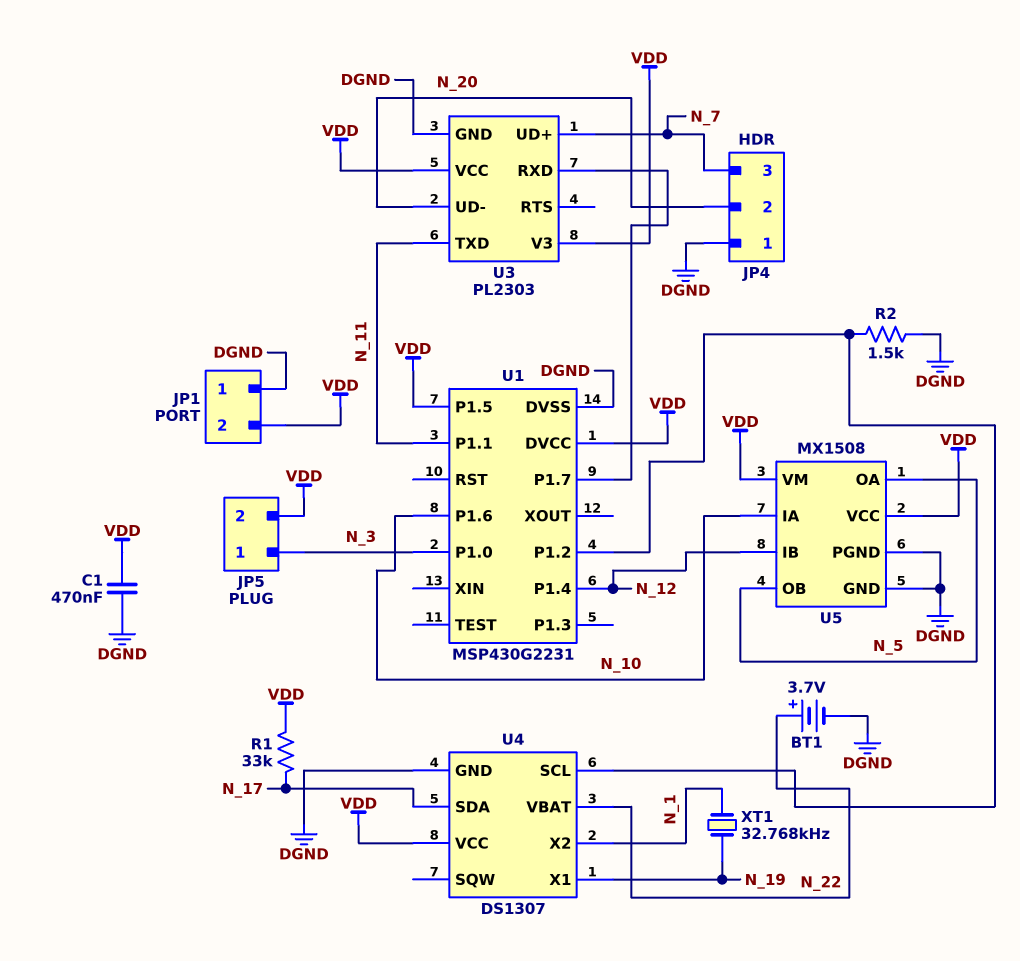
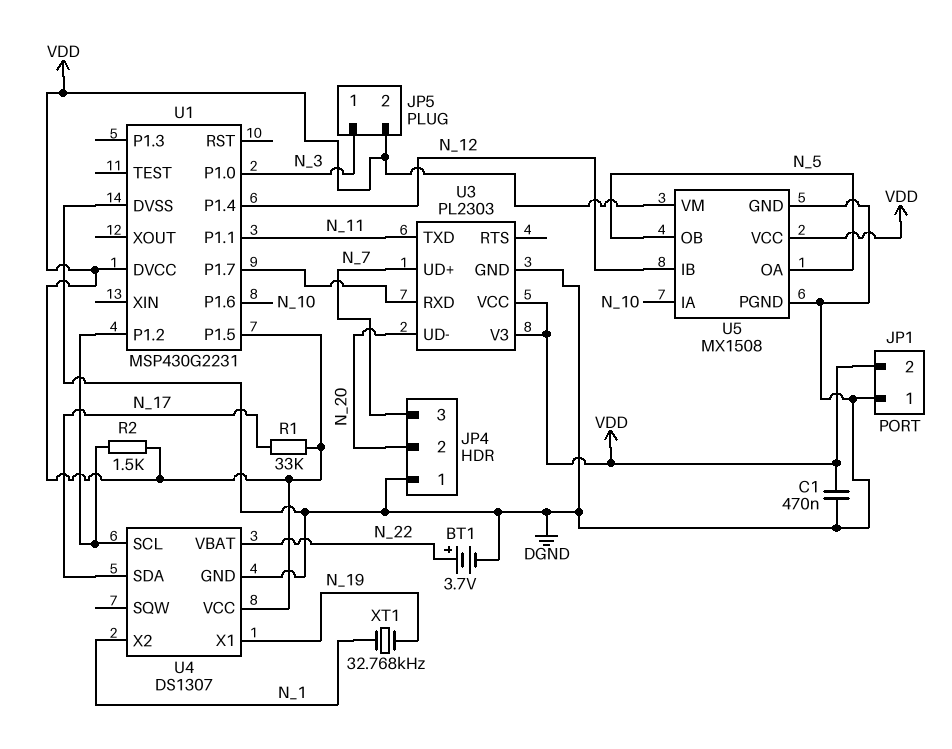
R2: 1.5k (DGND, U1/P1.2) -> 1.5k (U1/P1.2, VDD)

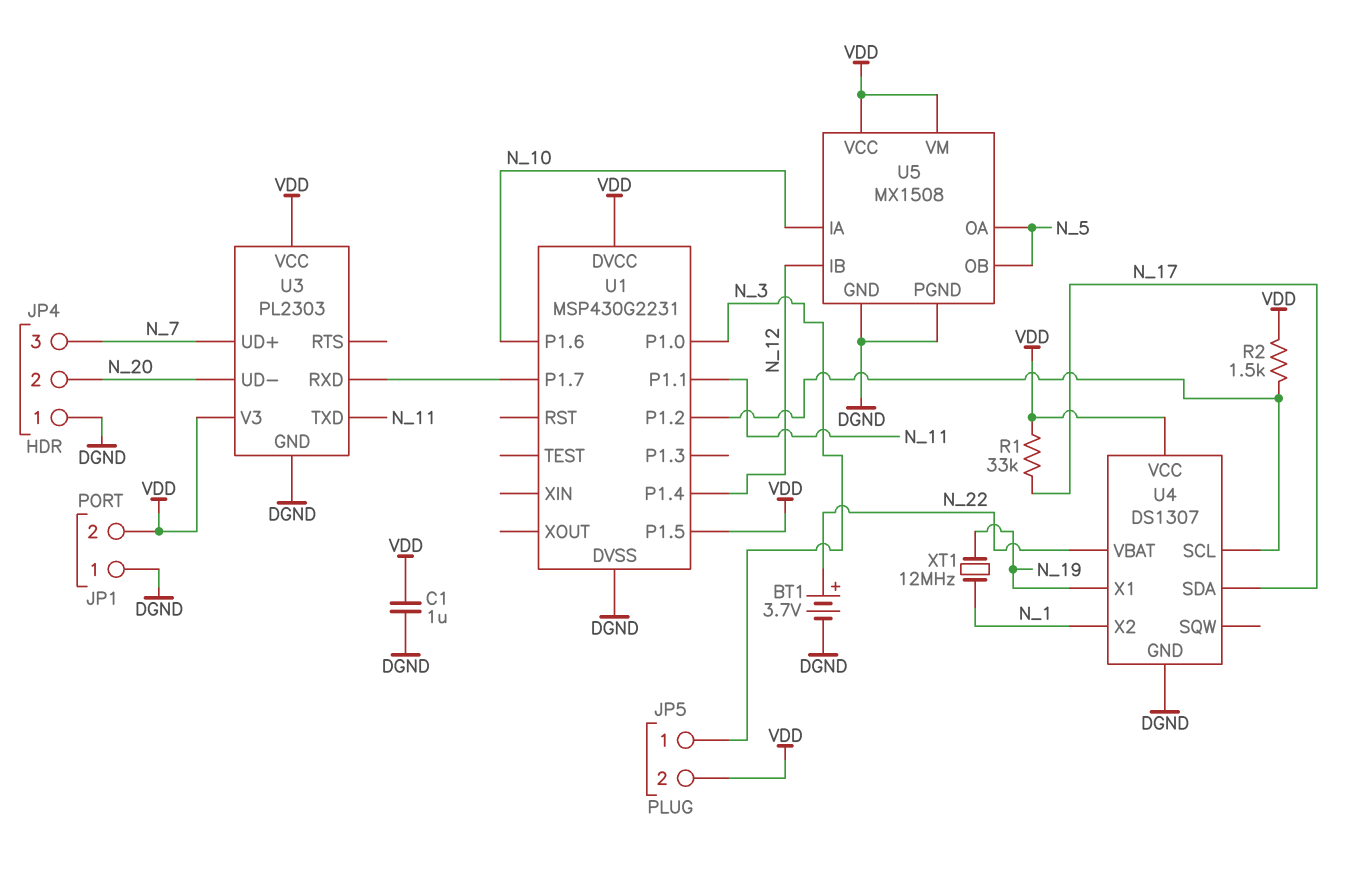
C1: 470nF (DGND, VDD) -> 1uF (DGND, VDD)
XT1: 32.768kHz (N_1, N_19) -> 12MHz (N_1, N_19)

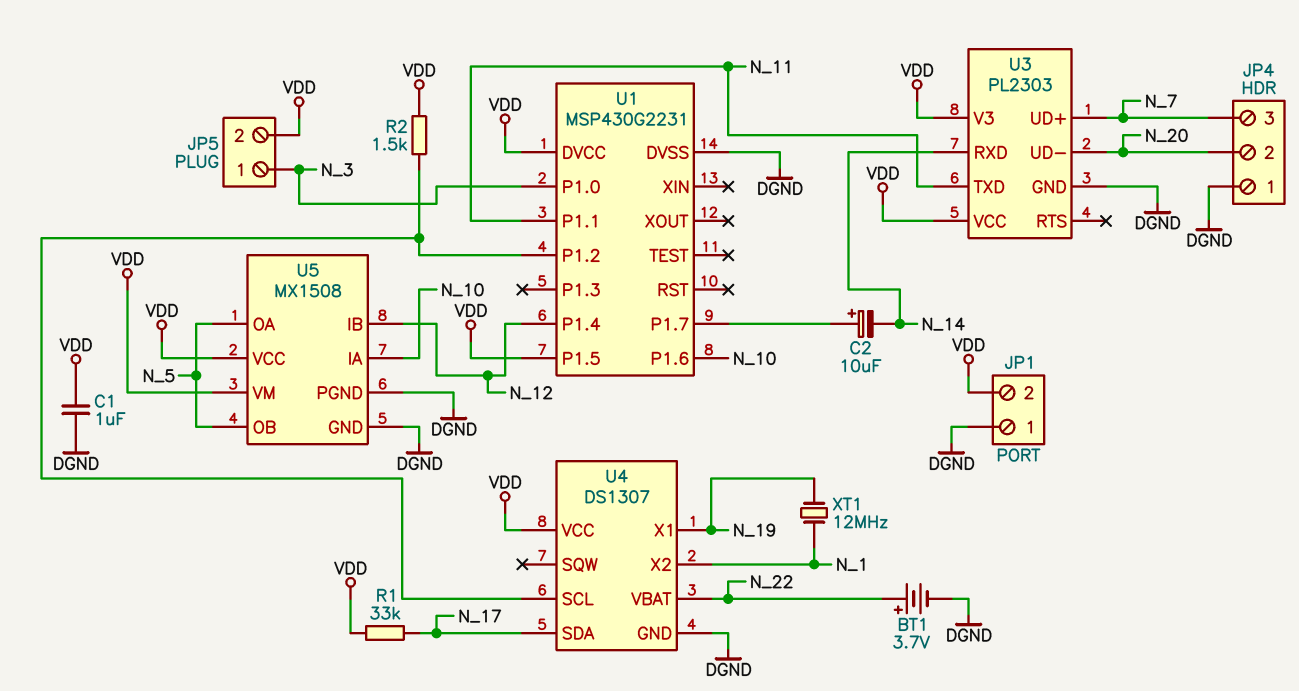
C2: none -> 10uF (plus U1/P1.7, minus N_14)
U3 pin RXD: U1/P1.7 -> N_14

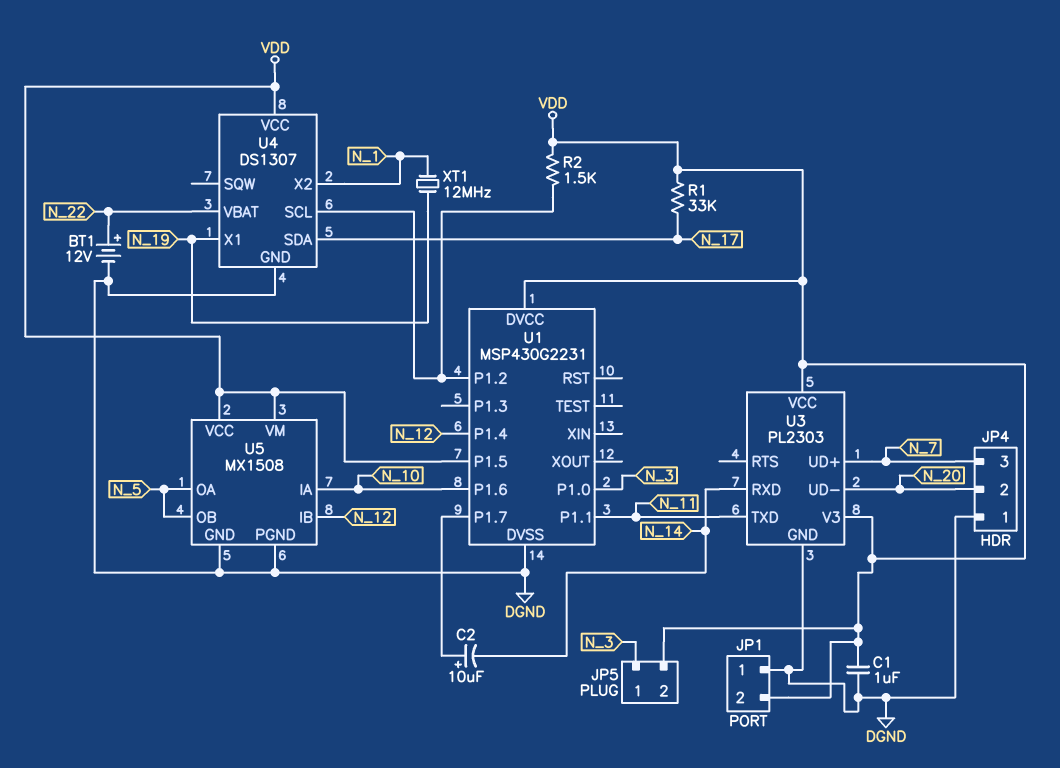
BT1: 3.7V (plus N_22, minus DGND) -> 12V (plus N_22, minus DGND)

